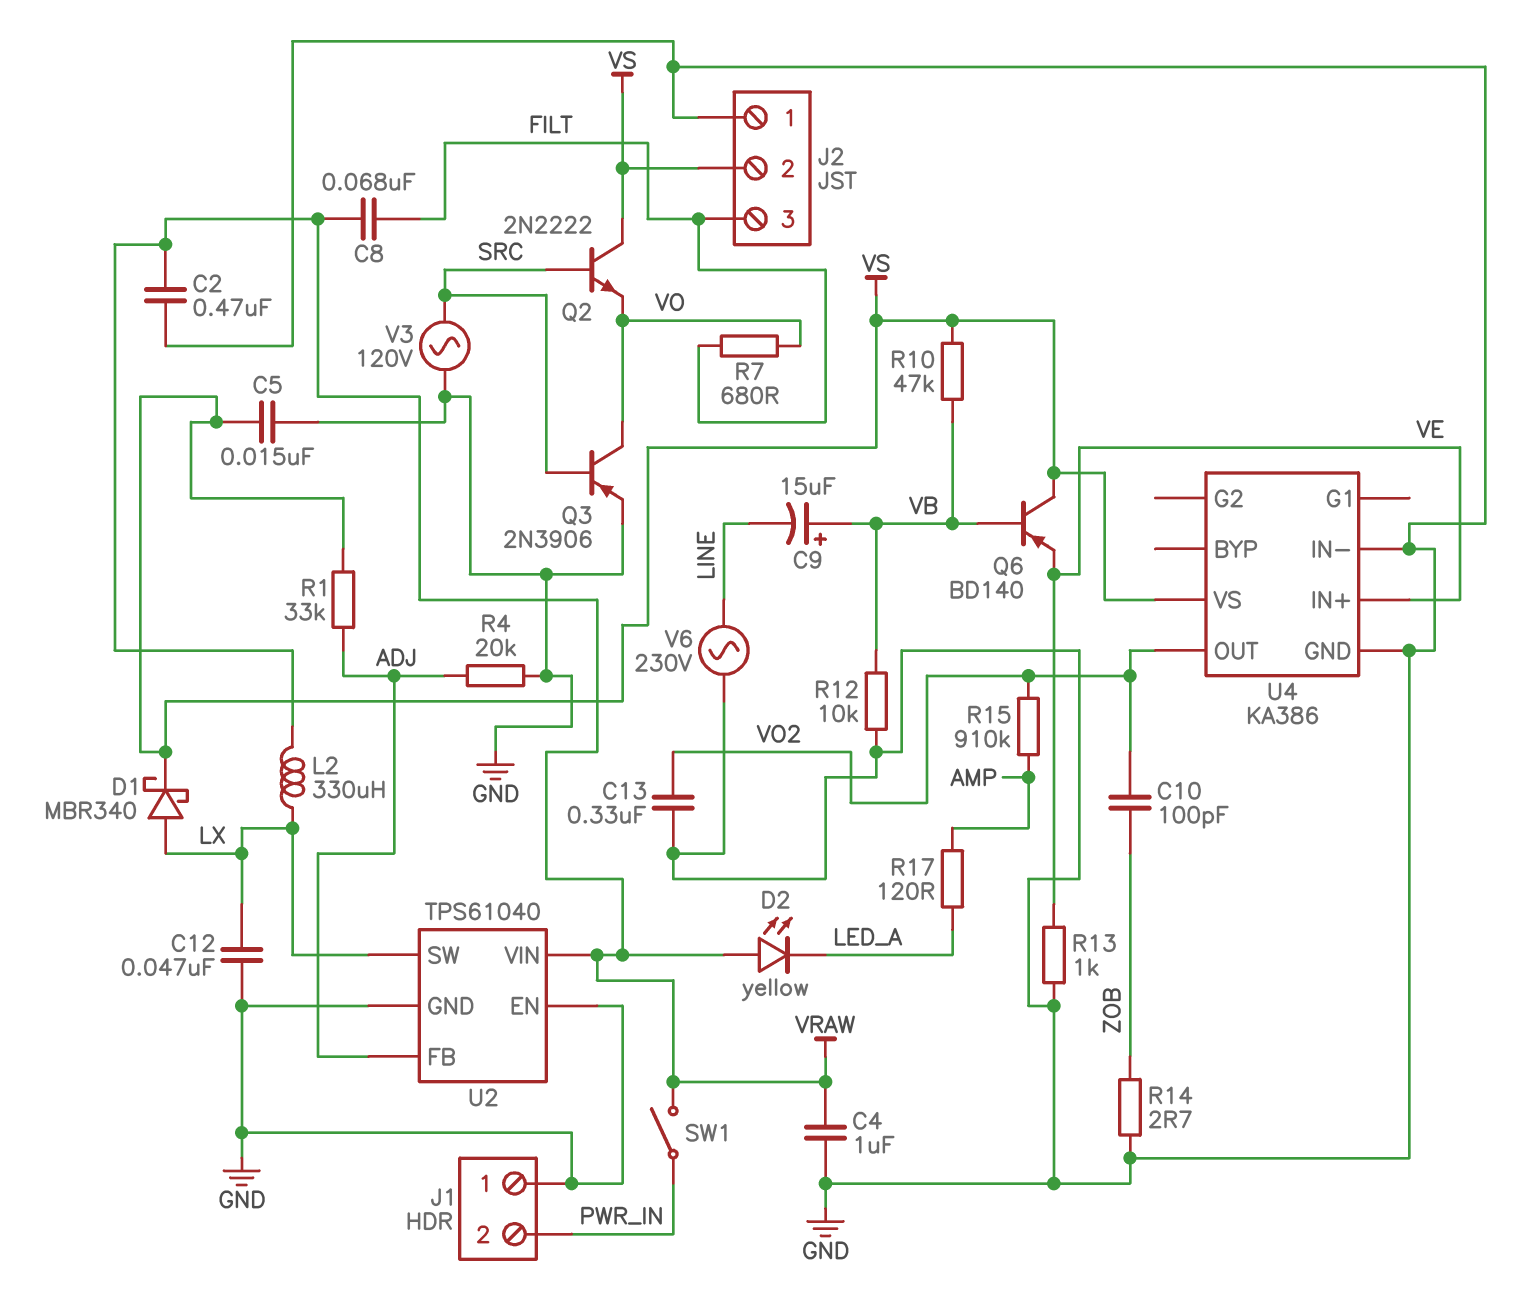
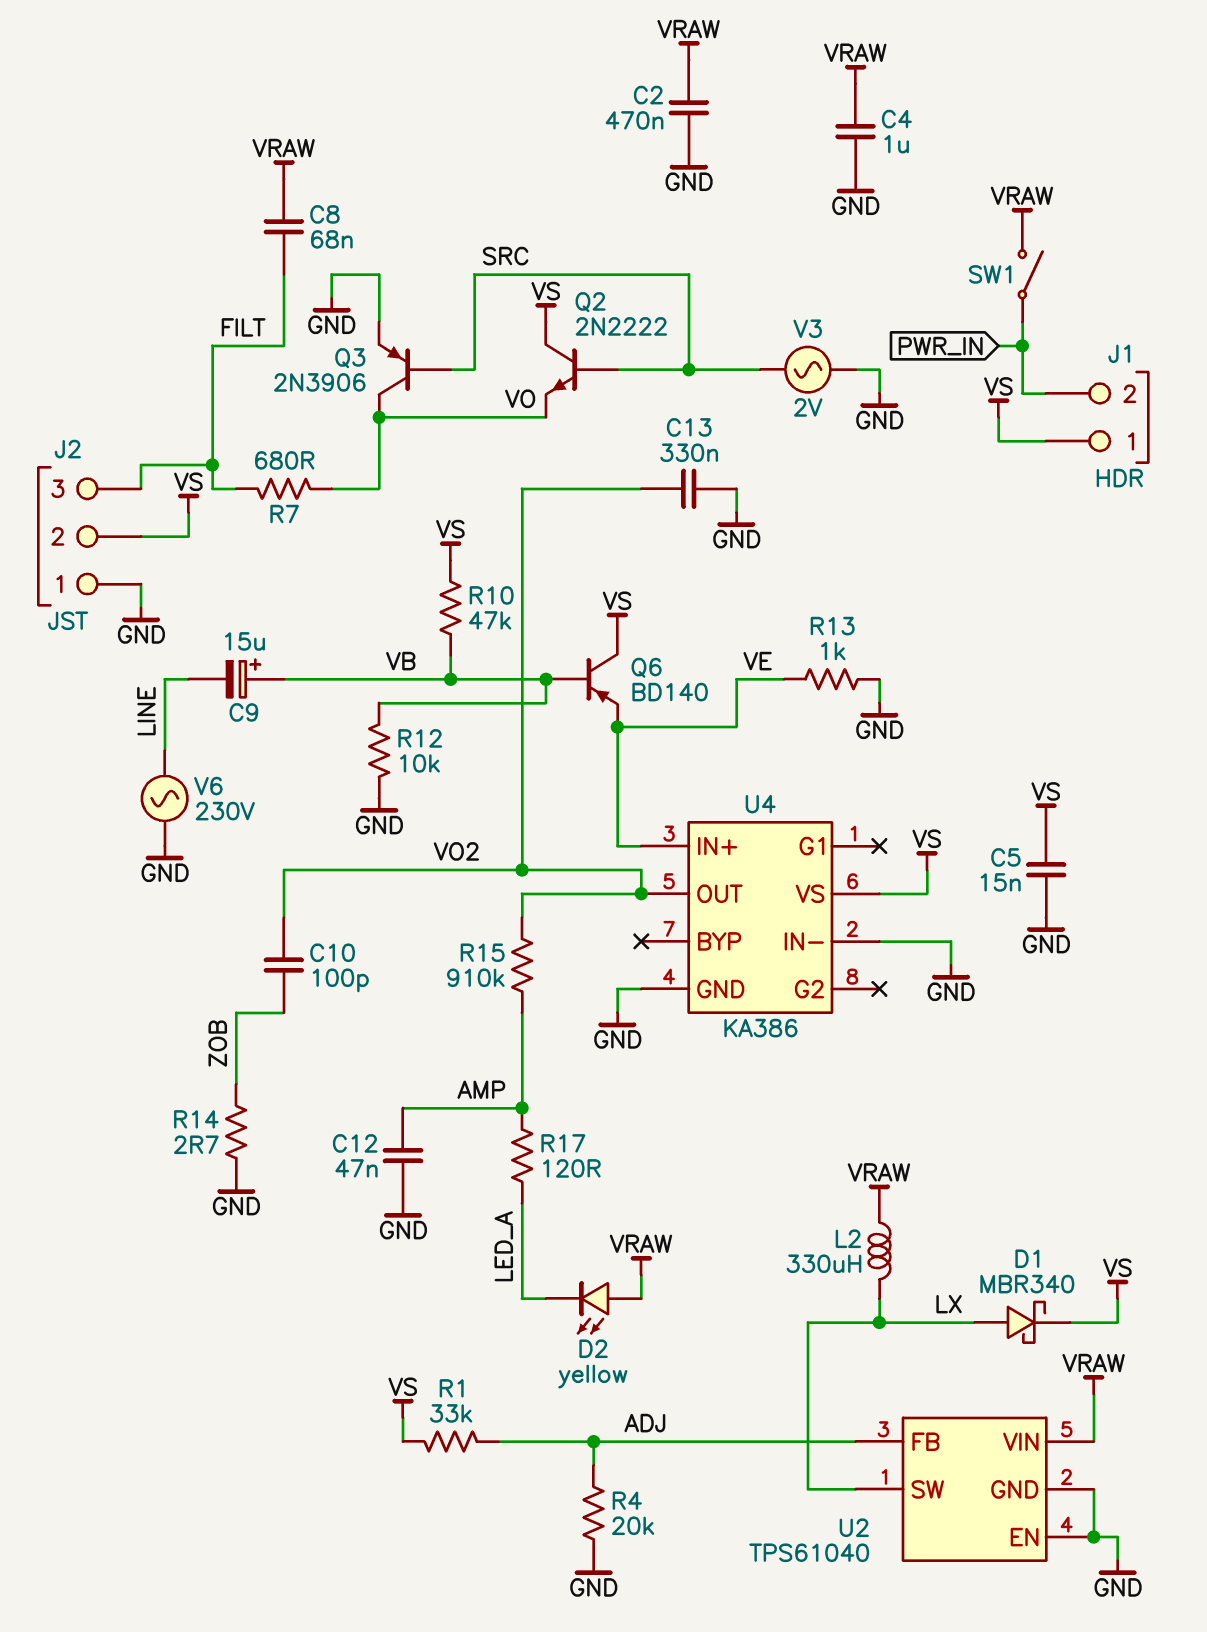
C12: 47nF (GND, LX) -> 47nF (AMP, GND)
J1 pin 1: GND -> VS
V3: AC 120V (GND, SRC) -> AC 2V (GND, SRC)

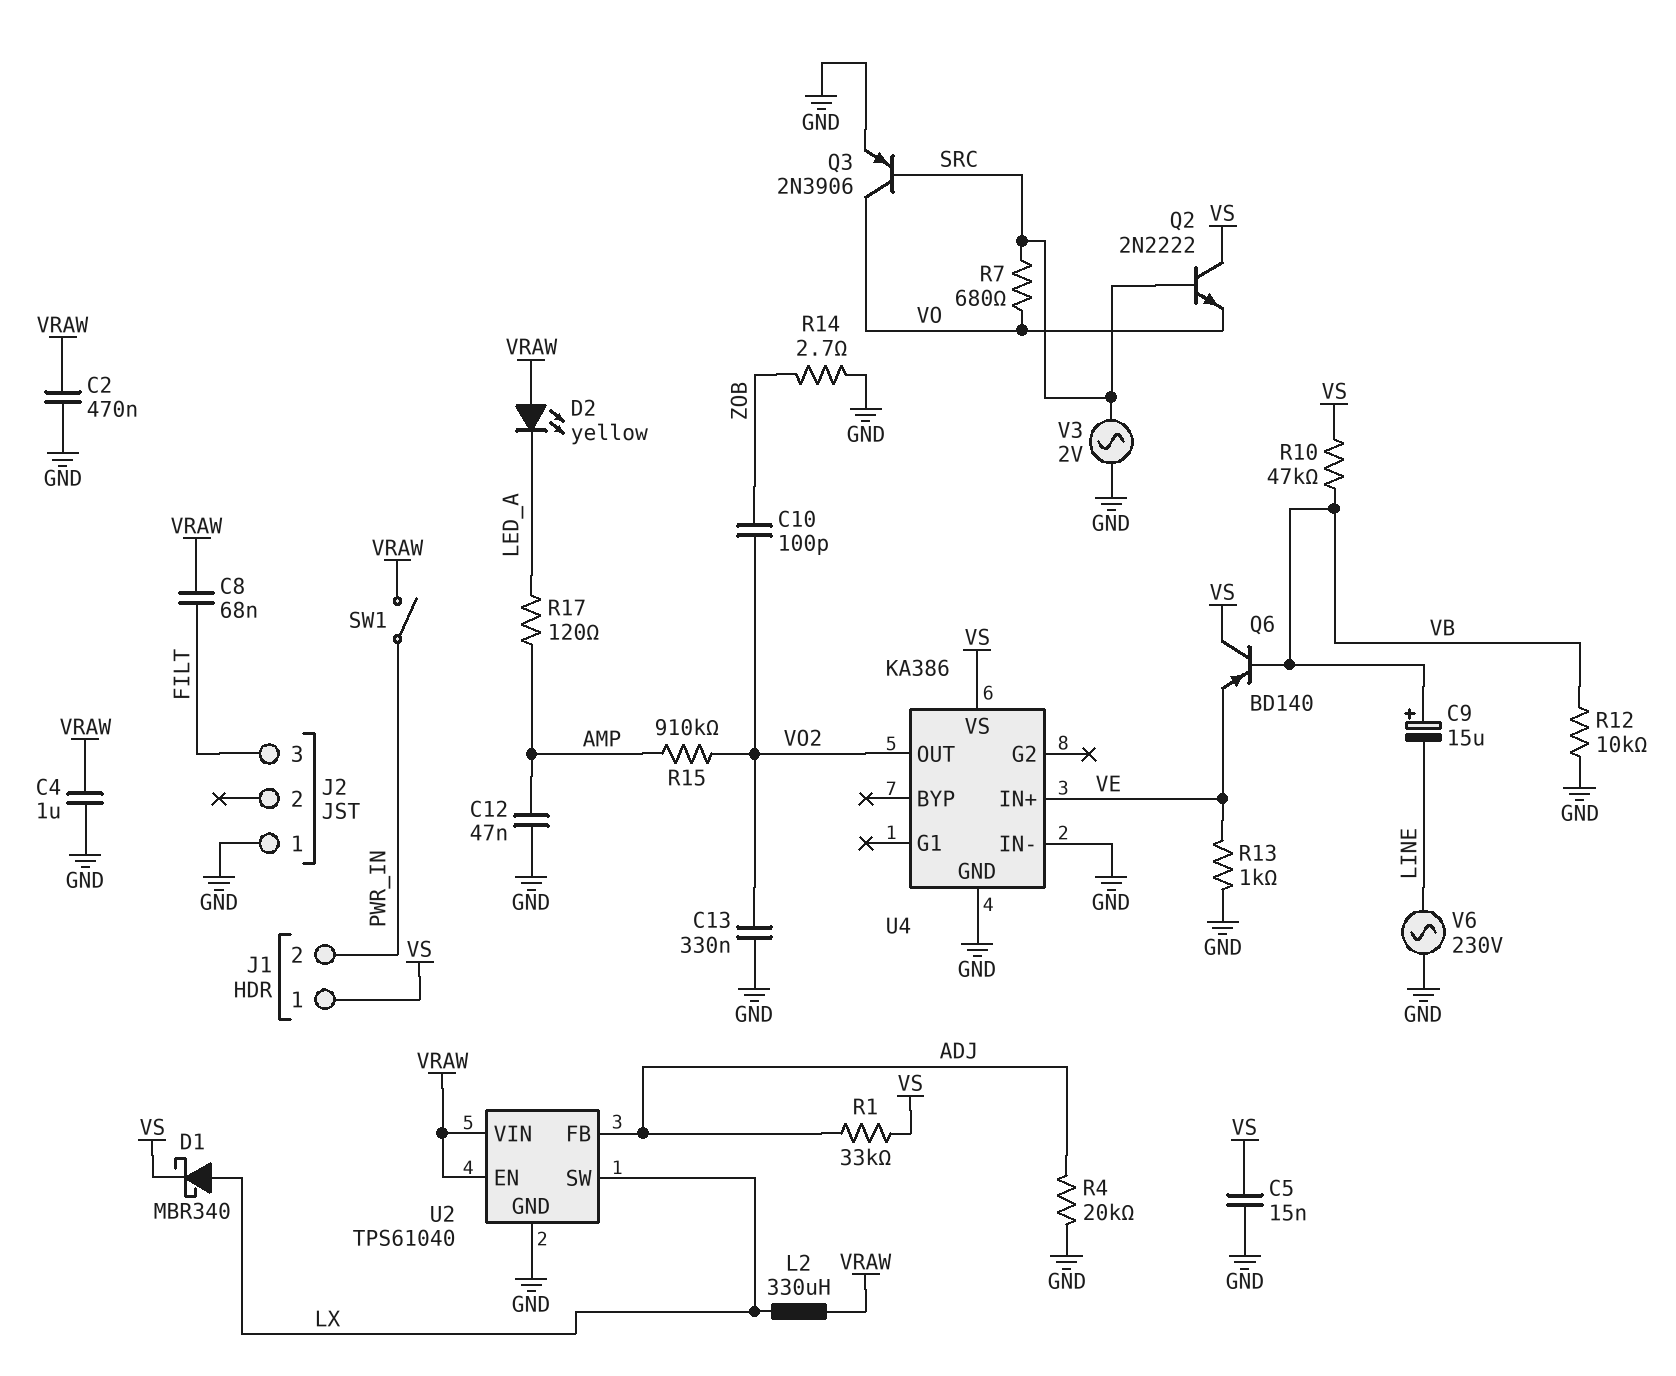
J2 pin 2: VS -> none
R7: 680 (FILT, VO) -> 680 (SRC, VO)
U2 pin EN: GND -> VRAW

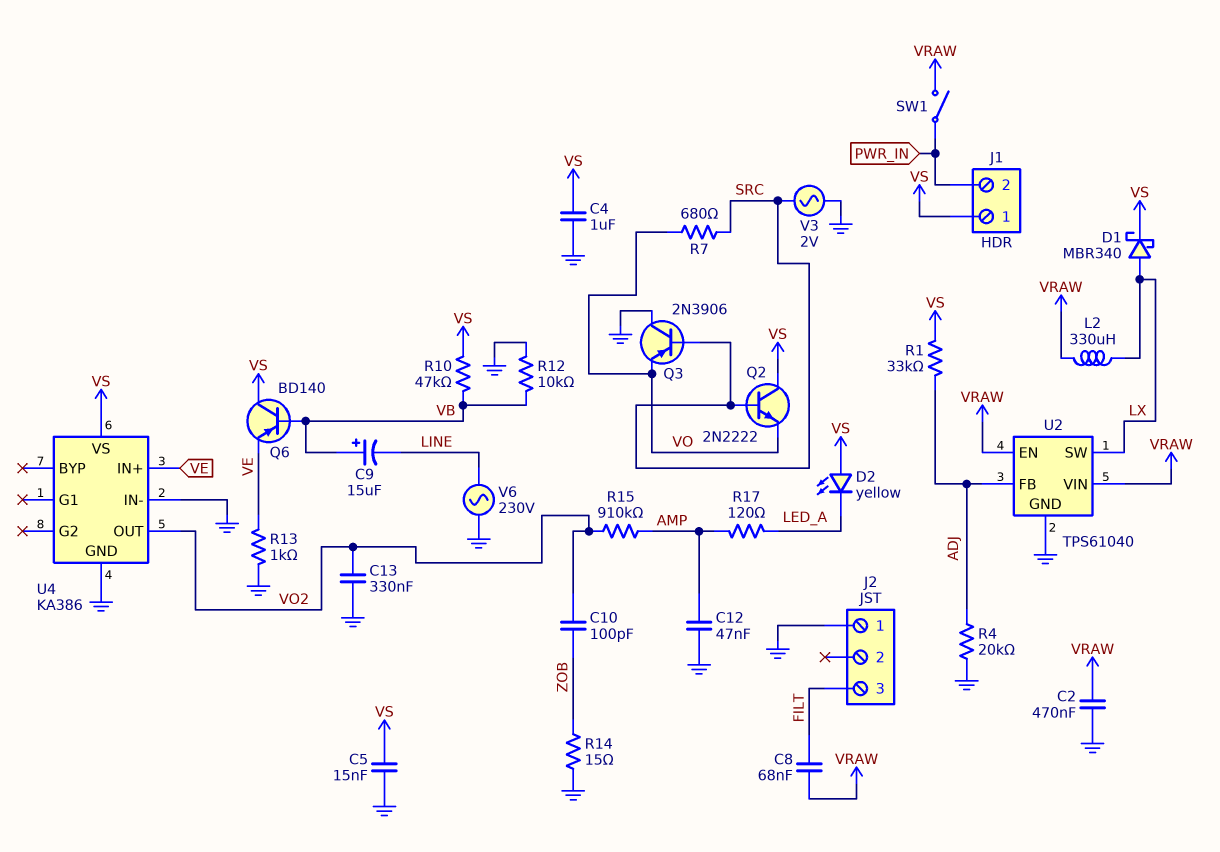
C4: 1uF (GND, VRAW) -> 1uF (GND, VS)
D2: LED yellow (A VRAW, K LED_A) -> LED yellow (A VS, K LED_A)
Q3: PNP 2N3906 (B SRC, C VO, E GND) -> PNP 2N3906 (B SRC, C GND, E VO)
R14: 2.7 (GND, ZOB) -> 15 (GND, ZOB)

